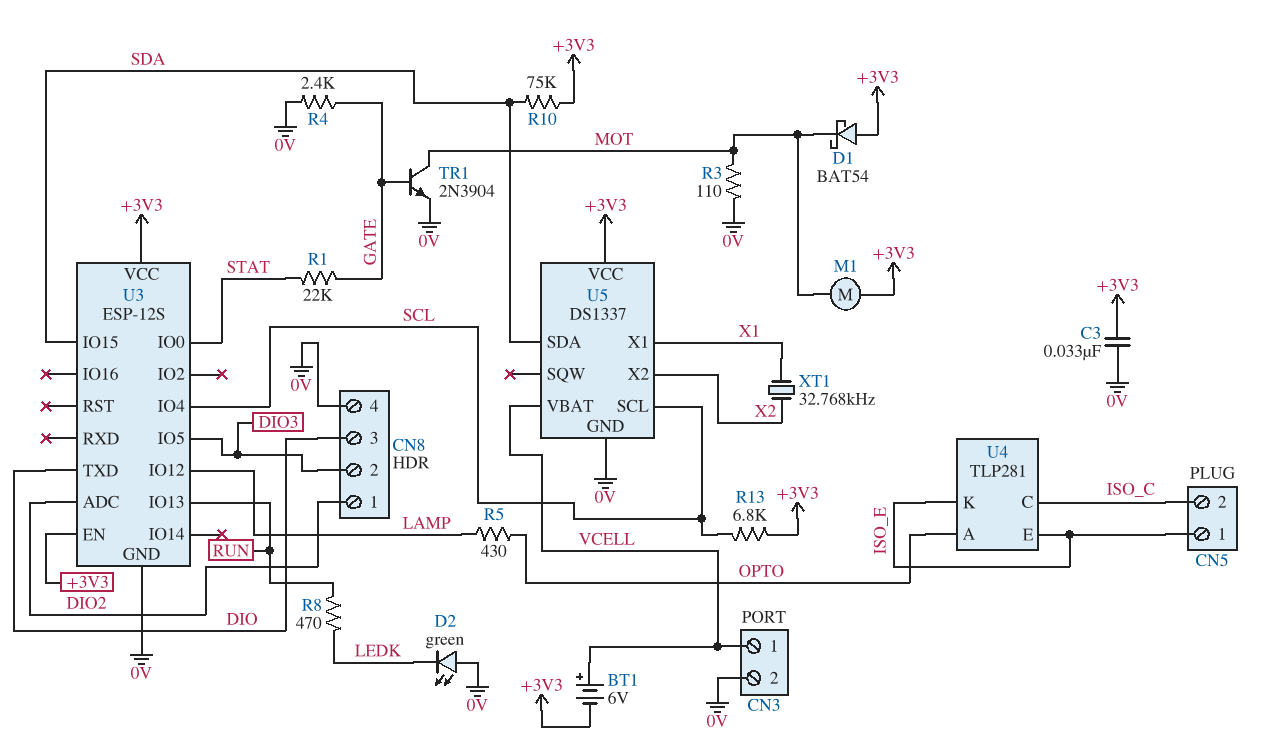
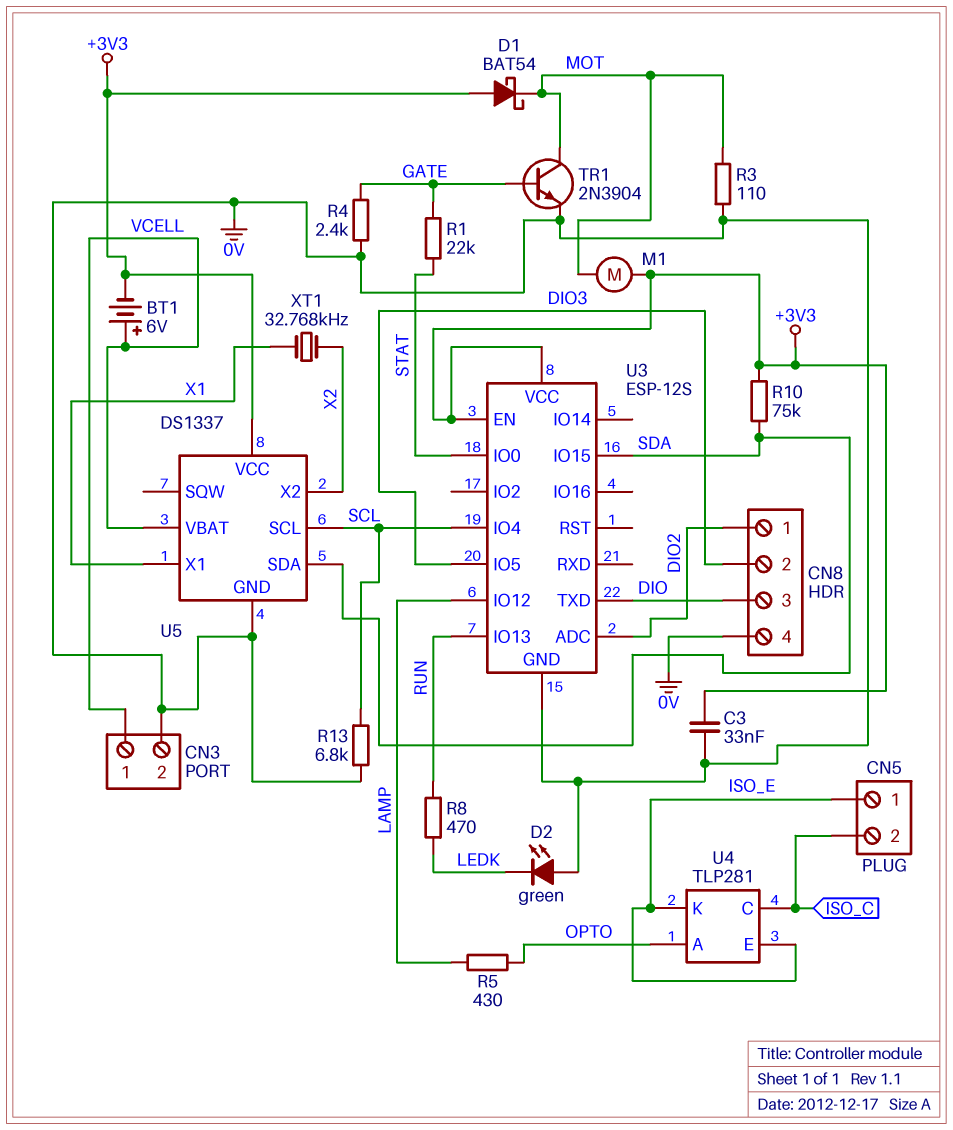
R13: 6.8k (+3V3, SCL) -> 6.8k (0V, SCL)

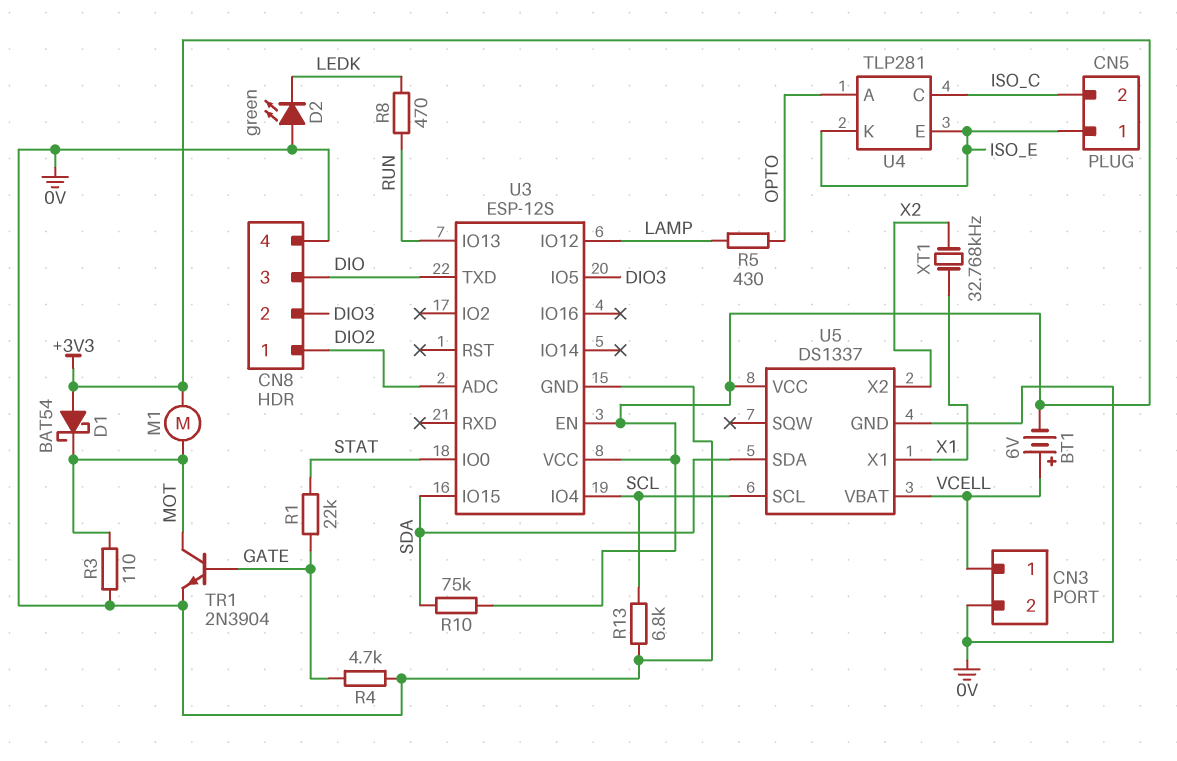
C3: 33nF (+3V3, 0V) -> none
R4: 2.4k (0V, GATE) -> 4.7k (0V, GATE)

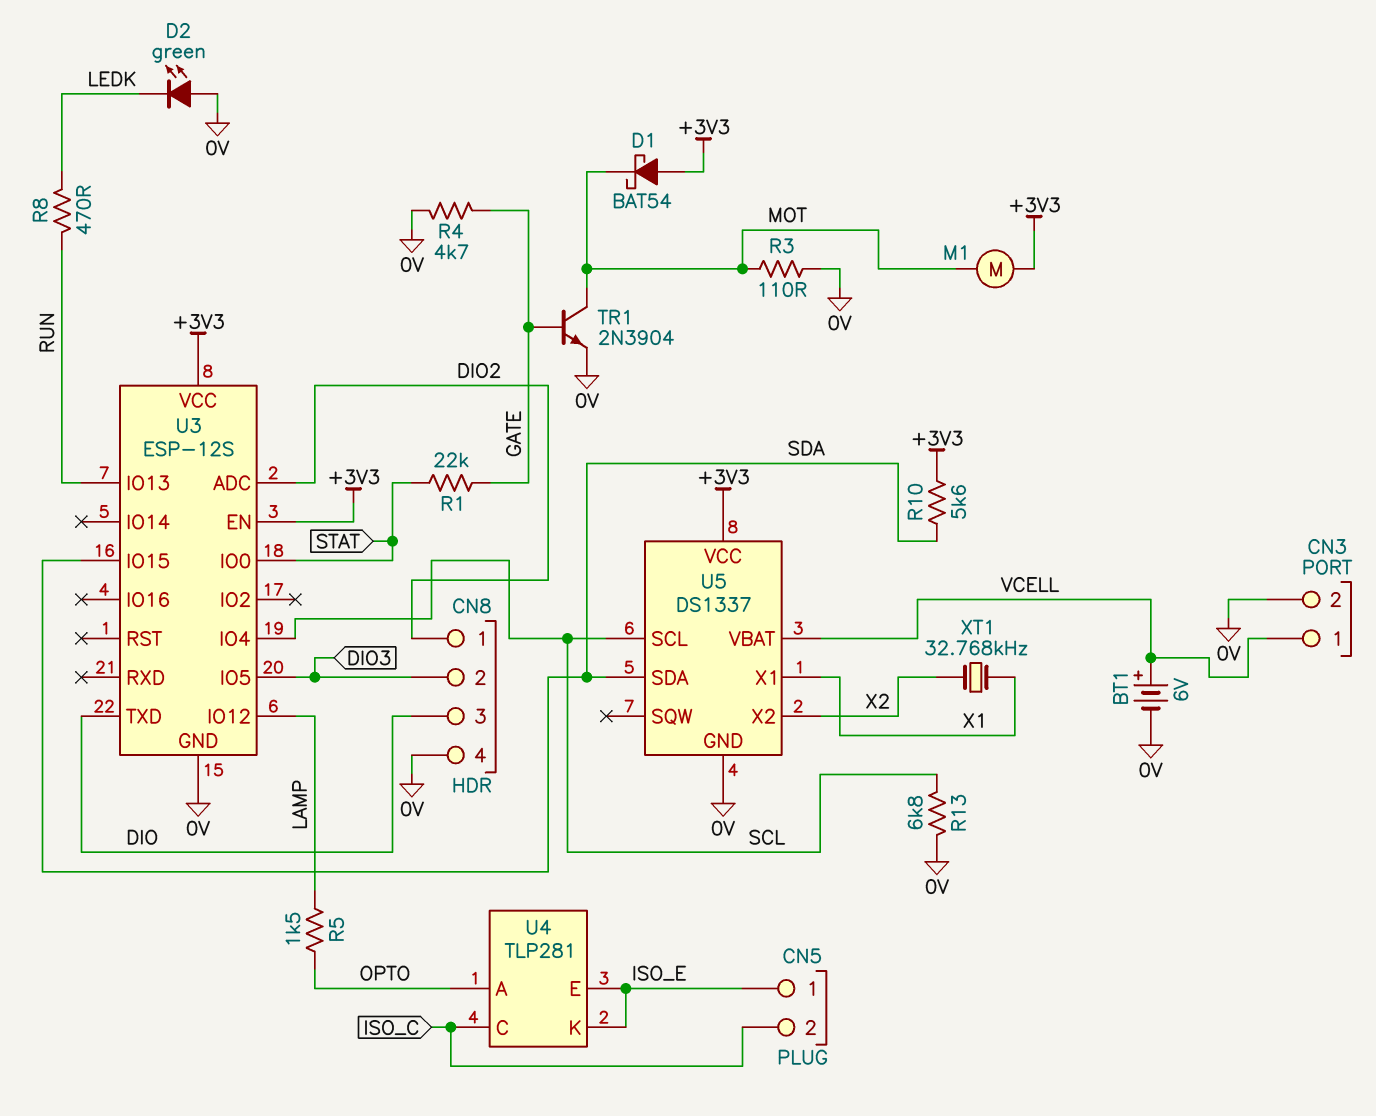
BT1: 6V (plus VCELL, minus +3V3) -> 6V (plus VCELL, minus 0V)
R5: 430 (LAMP, OPTO) -> 1.5k (LAMP, OPTO)
R10: 75k (+3V3, SDA) -> 5.6k (+3V3, SDA)

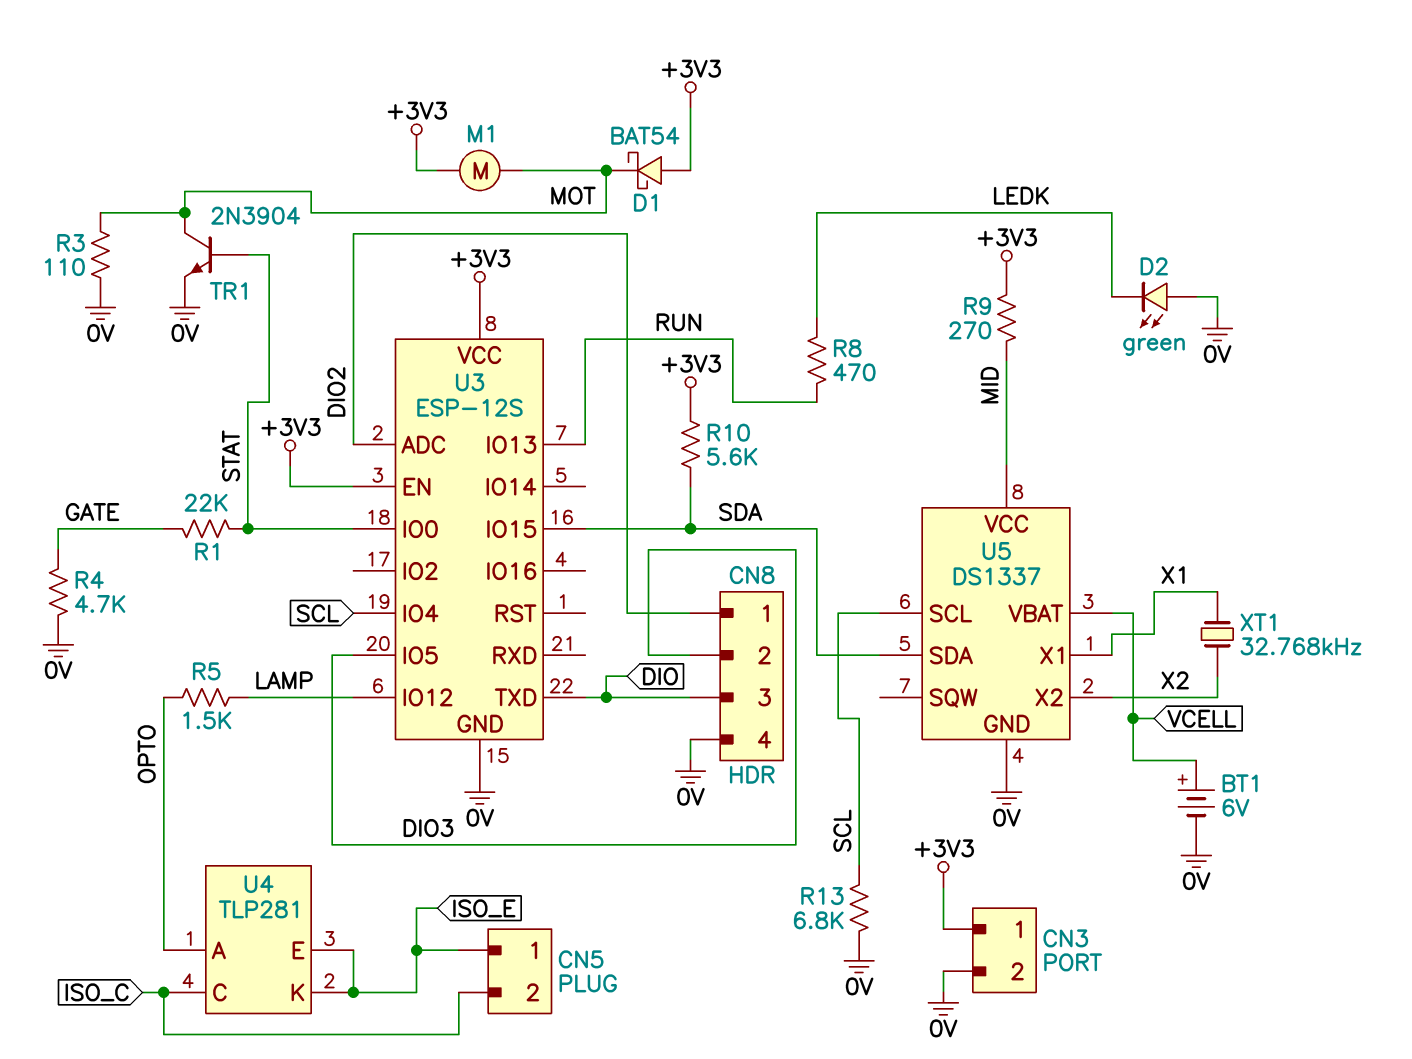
CN3 pin 1: VCELL -> +3V3
R9: none -> 270 (+3V3, MID)
TR1: NPN 2N3904 (B GATE, C MOT, E 0V) -> NPN 2N3904 (B STAT, C MOT, E 0V)
U5 pin VCC: +3V3 -> MID

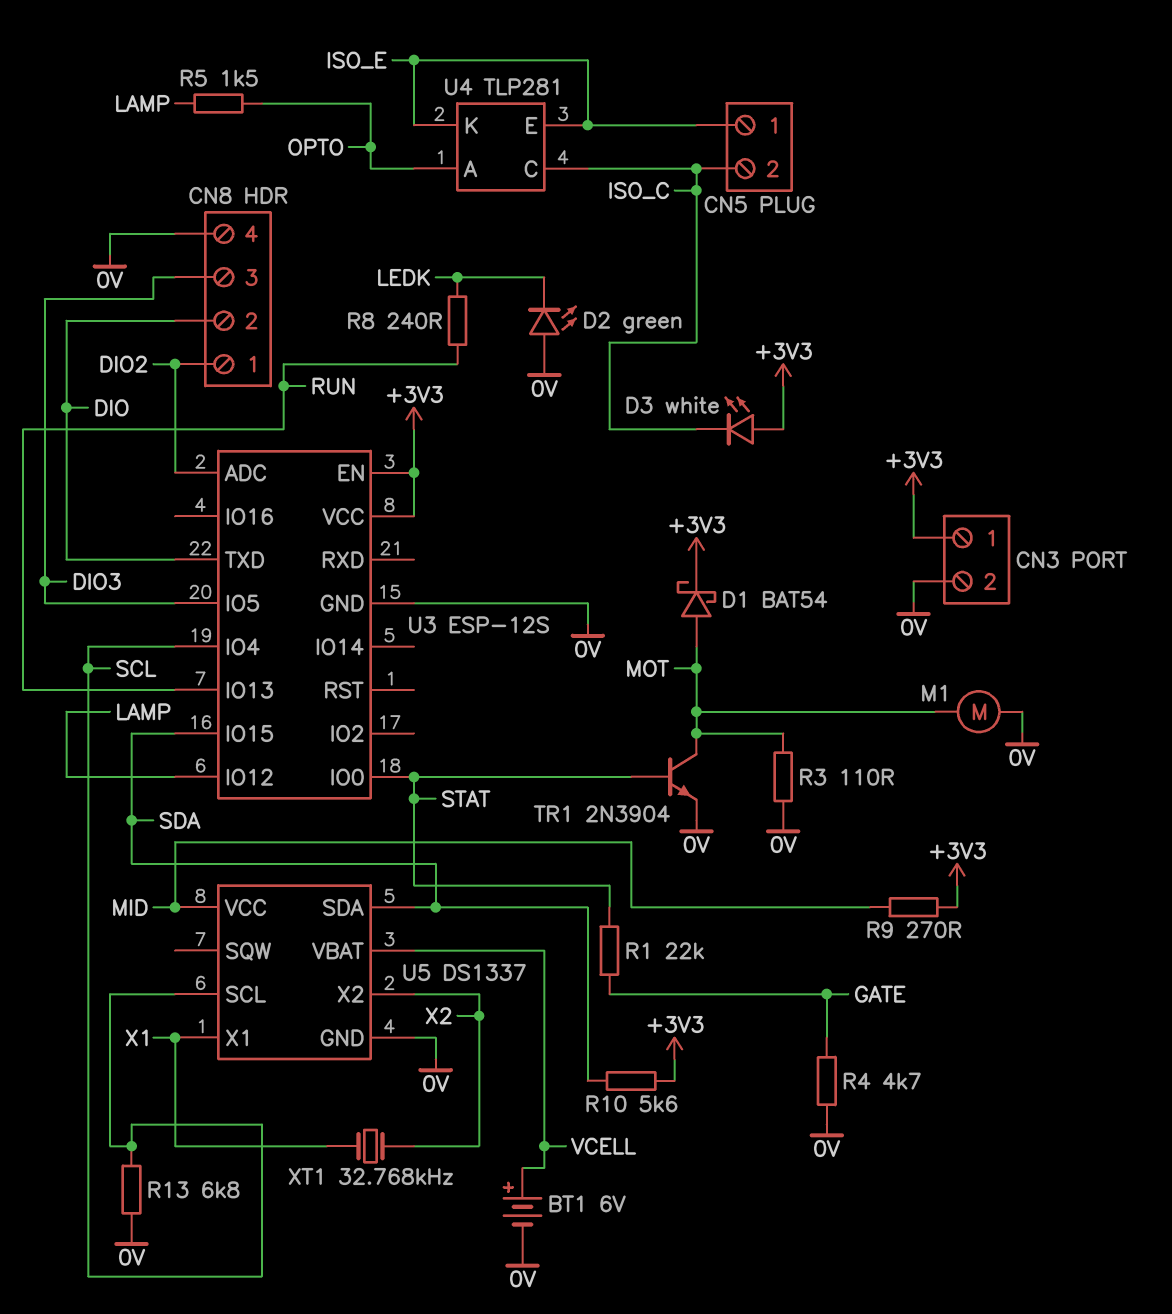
CN8 pin 2: DIO3 -> DIO
CN8 pin 3: DIO -> DIO3
D1: schottky BAT54 (A +3V3, K MOT) -> schottky BAT54 (A MOT, K +3V3)
D3: none -> LED white (A +3V3, K ISO_C)
M1: motor (+3V3, MOT) -> motor (0V, MOT)
R8: 470 (LEDK, RUN) -> 240 (LEDK, RUN)

